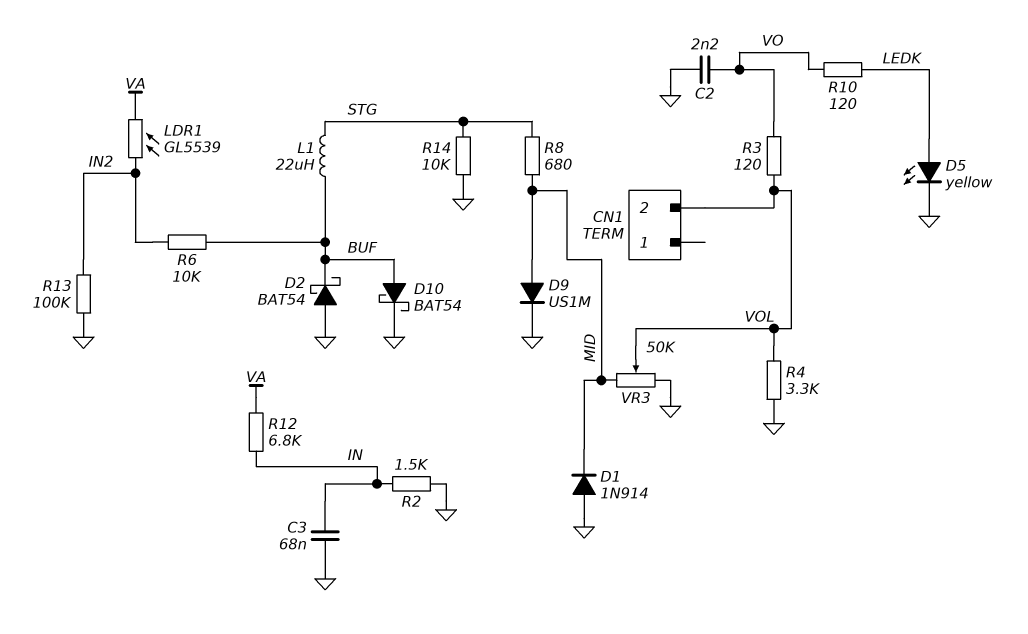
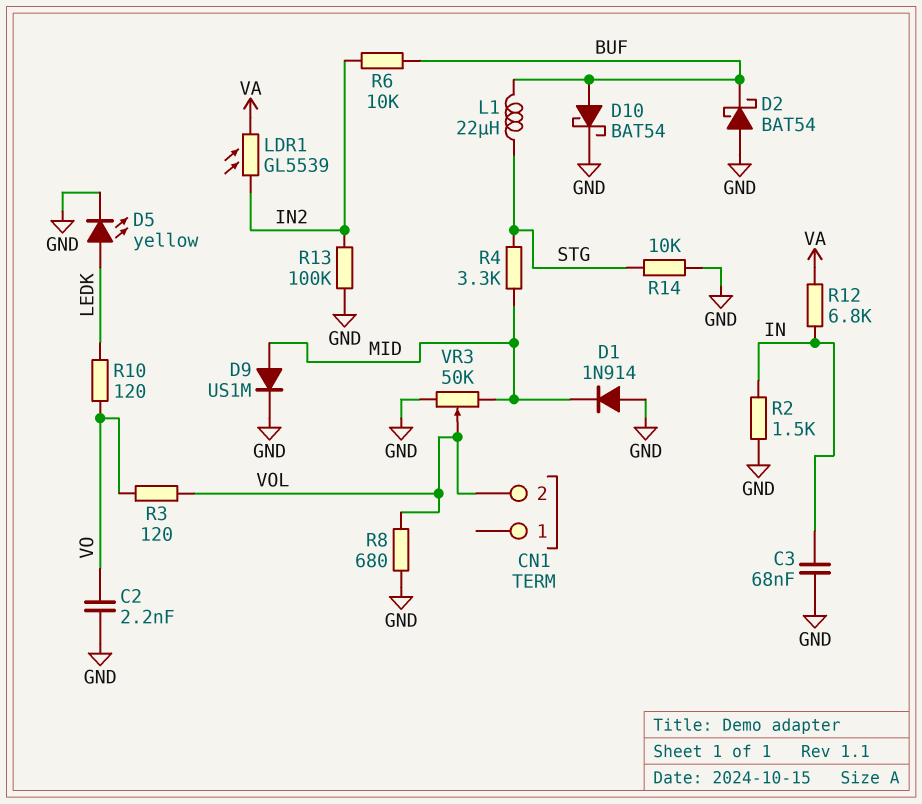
R4: 3.3k (GND, VOL) -> 3.3k (MID, STG)
R8: 680 (MID, STG) -> 680 (GND, VOL)

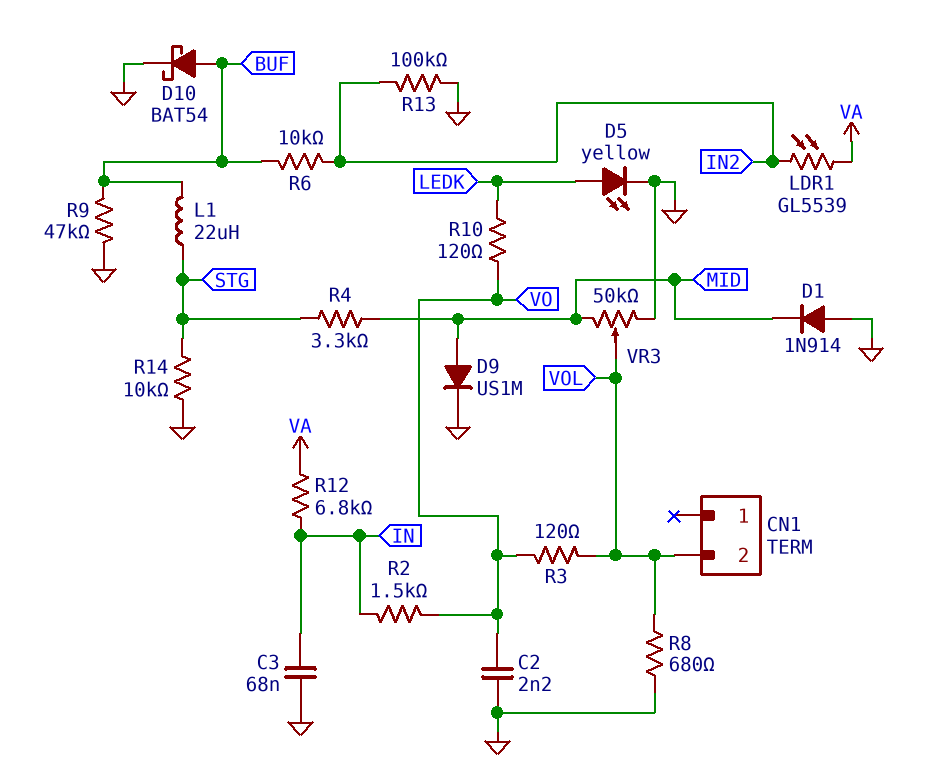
D2: schottky BAT54 (A GND, K BUF) -> none
R2: 1.5k (GND, IN) -> 1.5k (IN, VO)
R9: none -> 47k (BUF, GND)

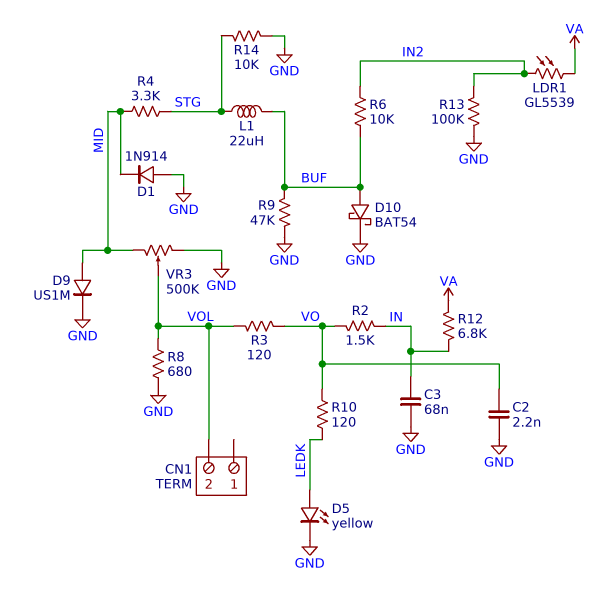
VR3: 50k (GND, MID, wiper VOL) -> 500k (GND, MID, wiper VOL)

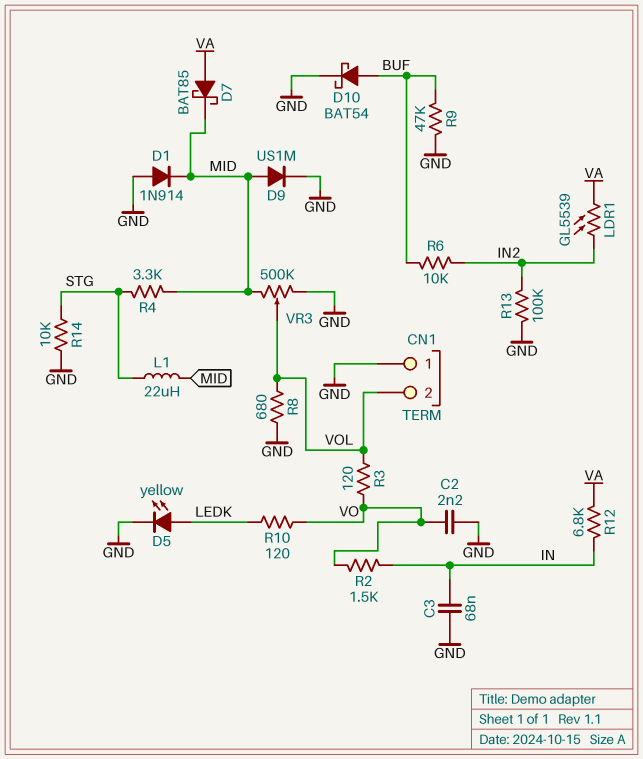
CN1 pin 1: none -> GND
D7: none -> schottky BAT85 (A VA, K MID)
L1: 22uH (BUF, STG) -> 22uH (MID, STG)

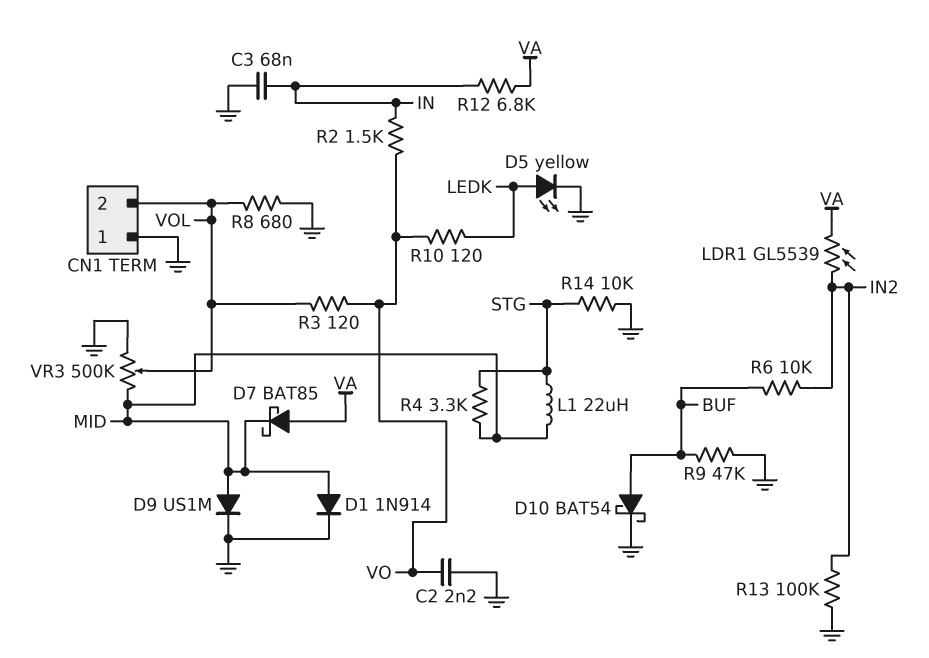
D1: diode 1N914 (A GND, K MID) -> diode 1N914 (A MID, K GND)

